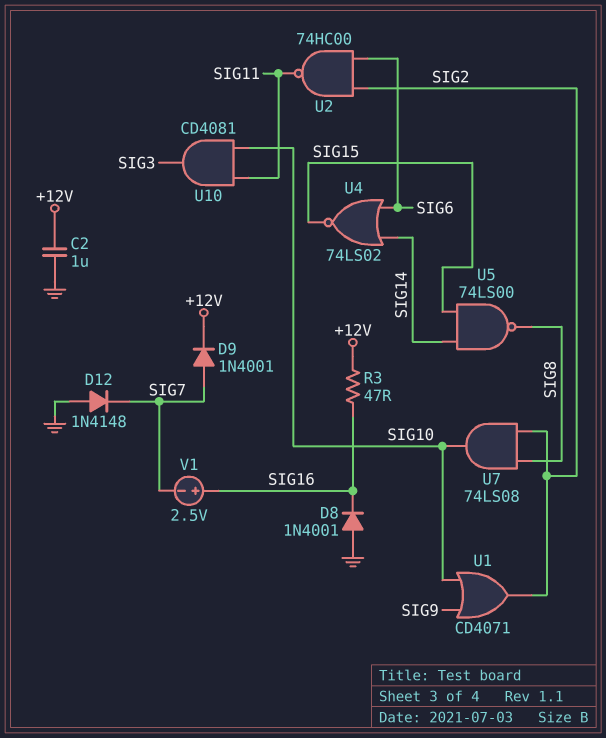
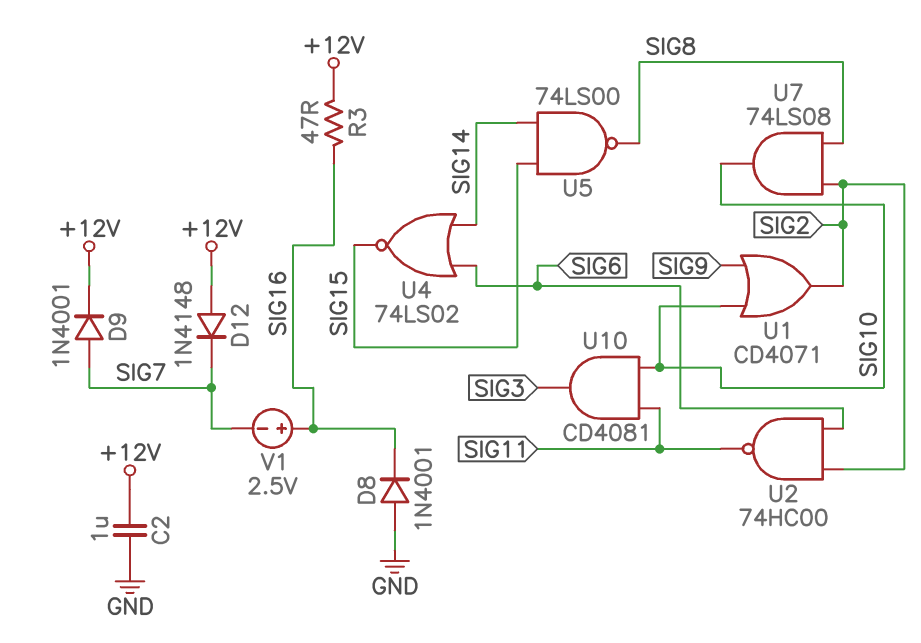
D12: diode 1N4148 (A GND, K SIG7) -> diode 1N4148 (A +12V, K SIG7)

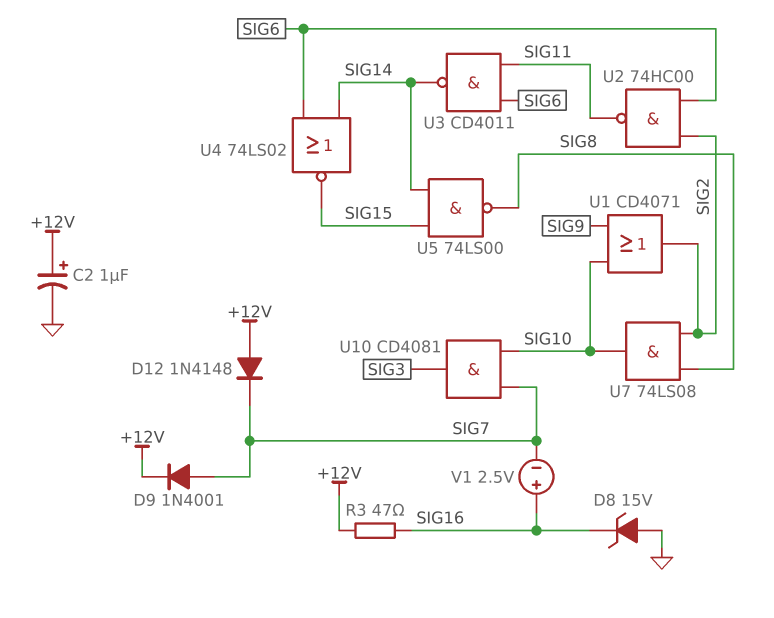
C2: 1uF (+12V, GND) -> 1uF (plus +12V, minus GND)
D8: diode 1N4001 (A GND, K SIG16) -> zener 15V (A GND, K SIG16)
U3: none -> NAND CD4011 (in SIG6, in SIG11, out SIG14)
U10: AND CD4081 (in SIG10, in SIG11, out SIG3) -> AND CD4081 (in SIG7, in SIG10, out SIG3)

